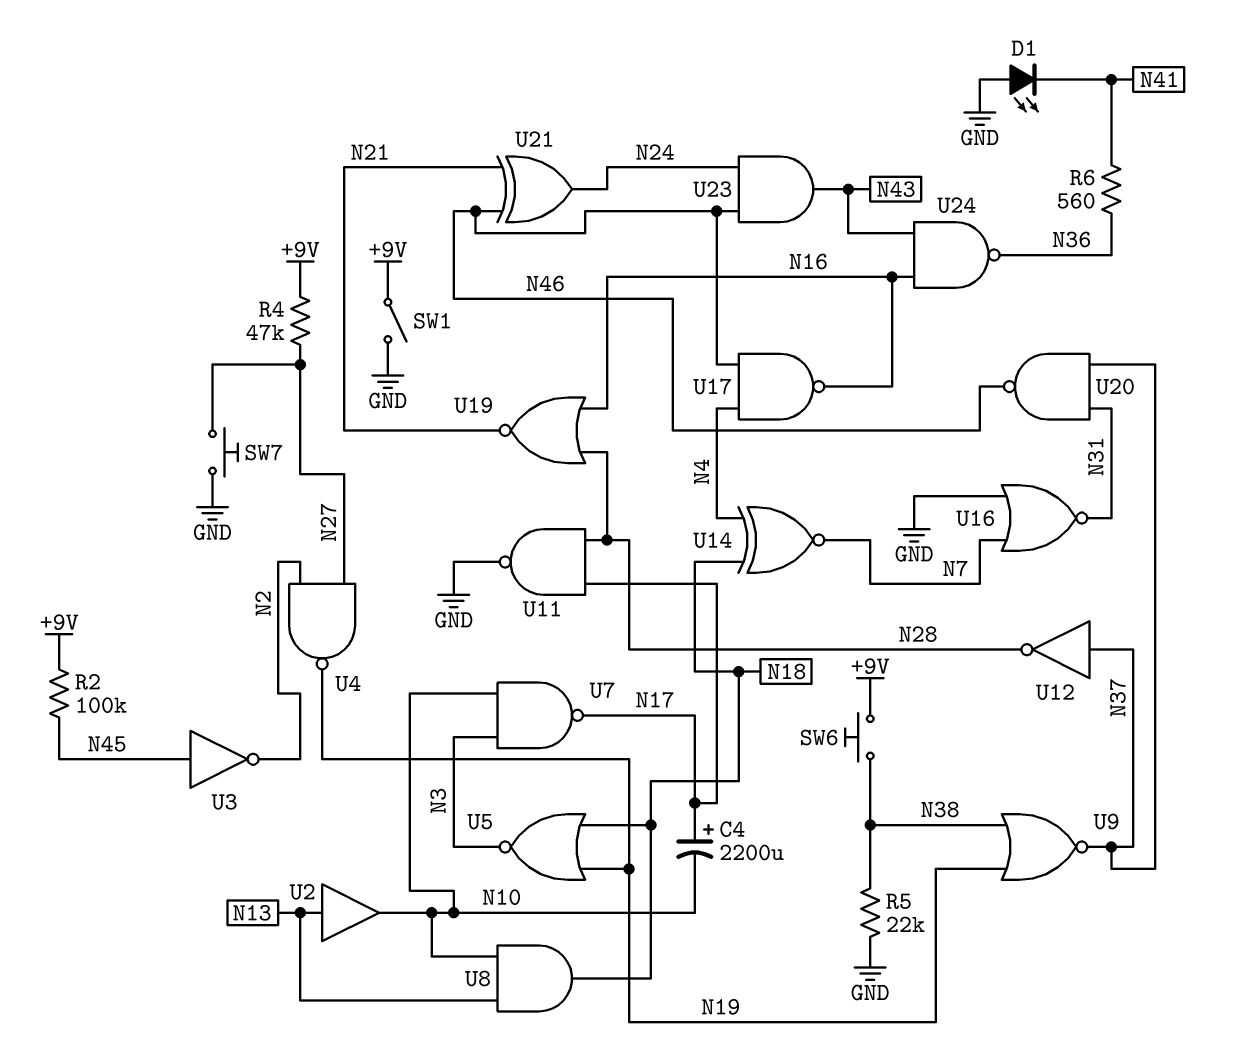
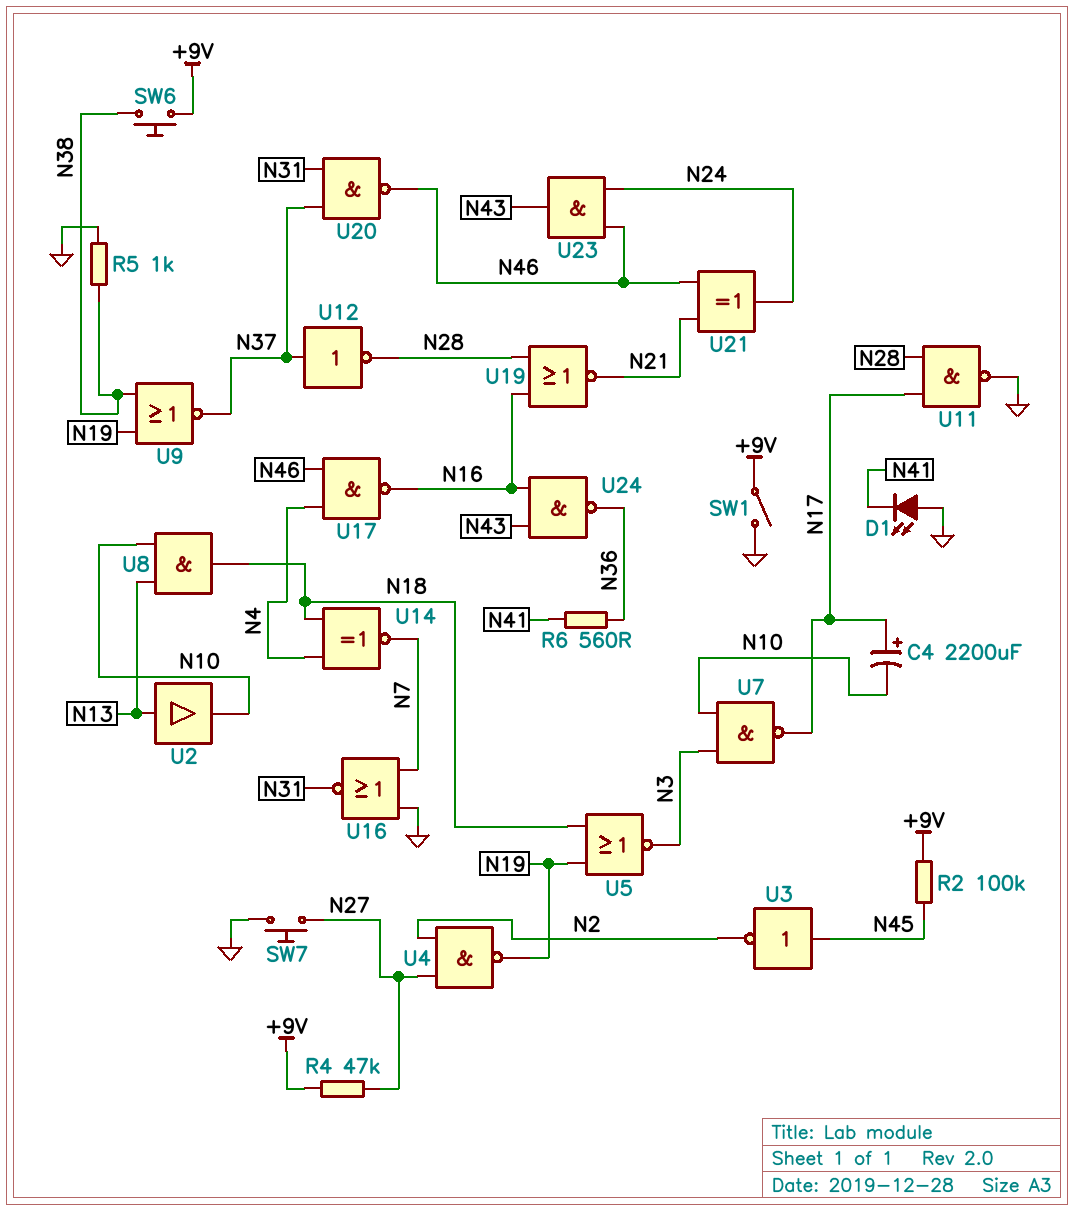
R5: 22k (GND, N38) -> 1k (GND, N38)

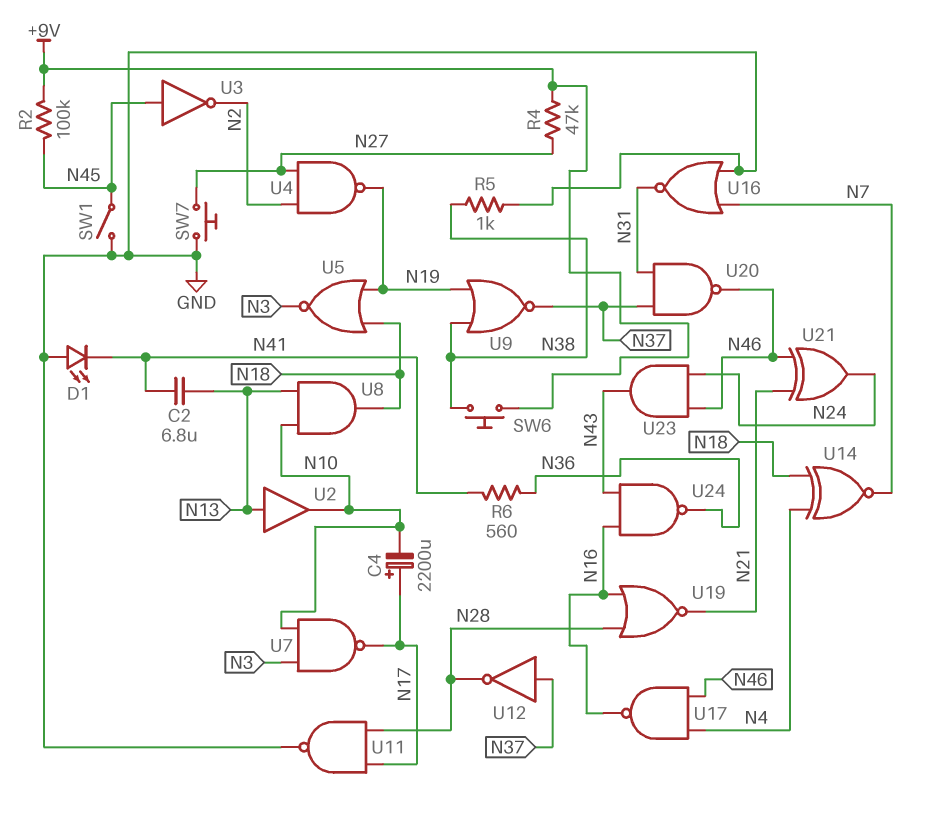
C2: none -> 6.8uF (N13, N41)
SW1: switch (+9V, GND) -> switch (GND, N45)

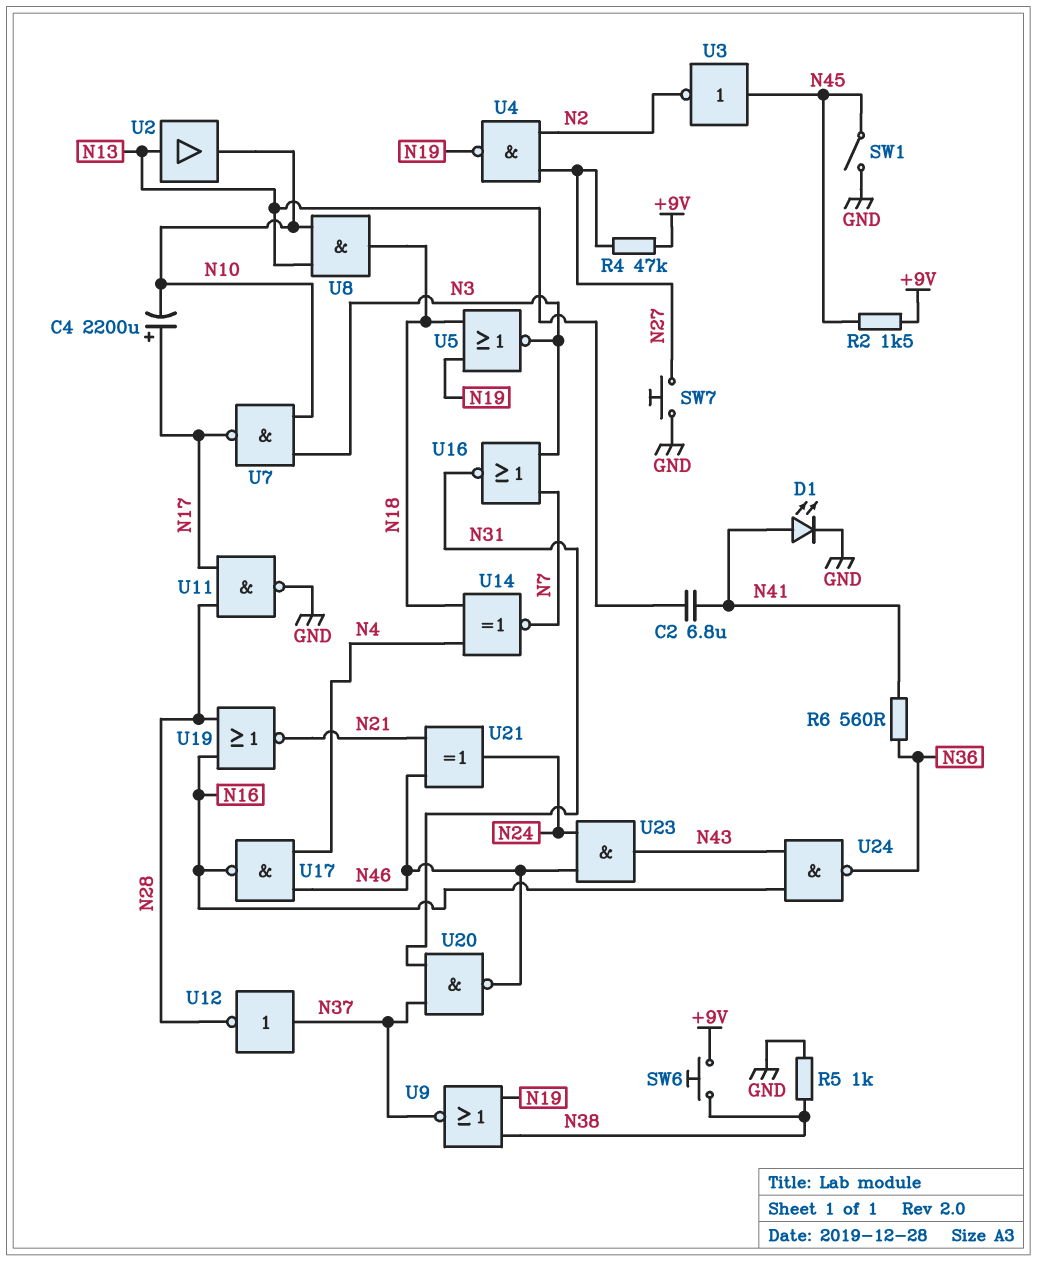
D1: LED (A GND, K N41) -> LED (A N41, K GND)
R2: 100k (+9V, N45) -> 1.5k (+9V, N45)
U16: NOR (in GND, in N7, out N31) -> NOR (in N3, in N7, out N31)

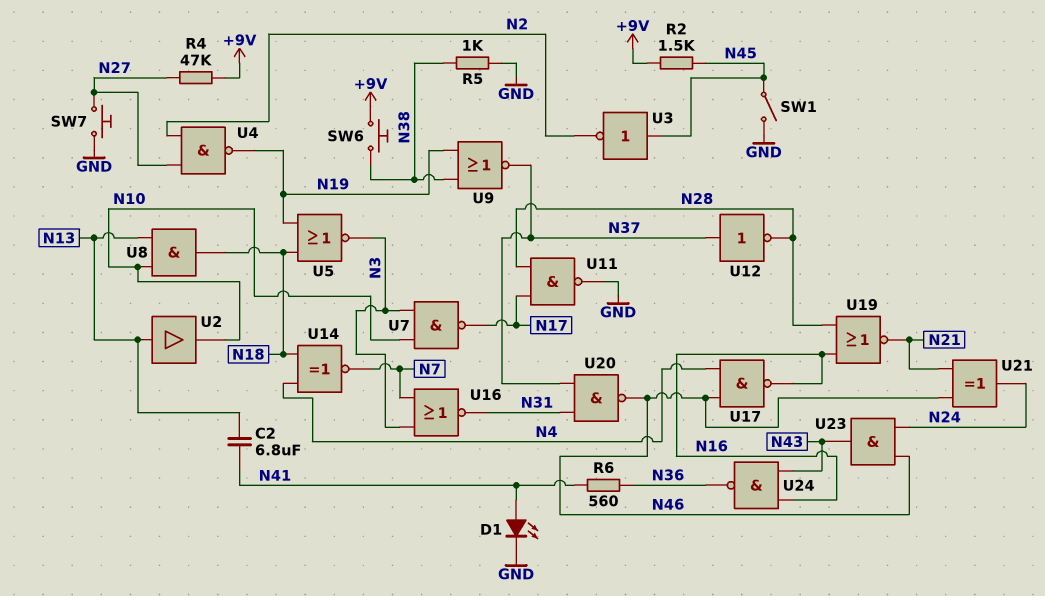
C4: 2200uF (plus N17, minus N10) -> none

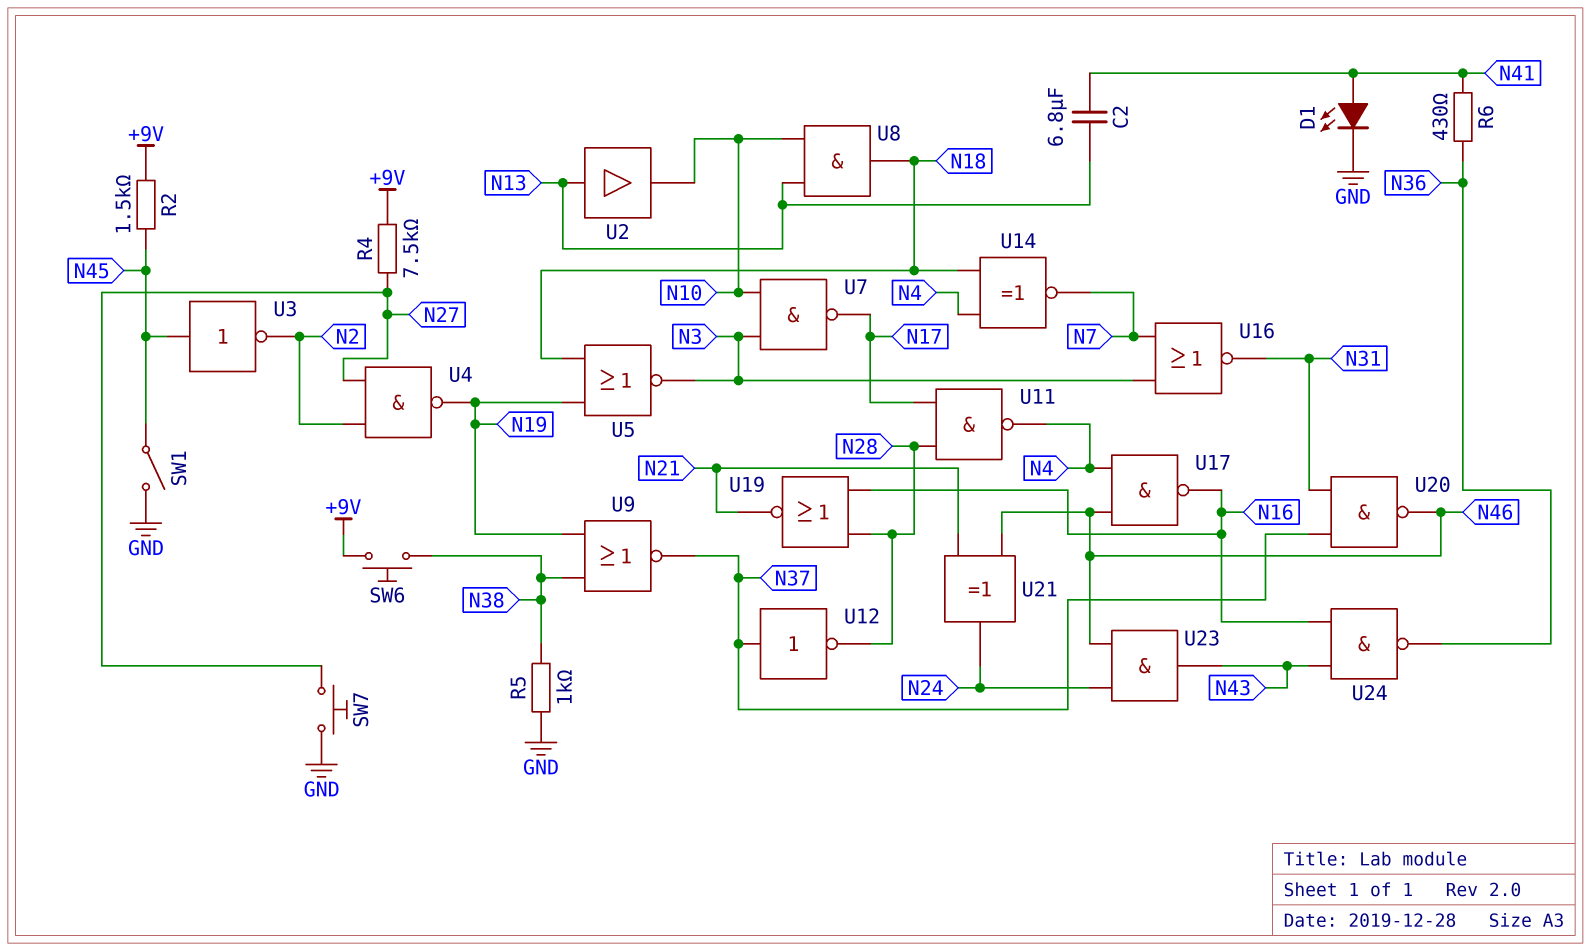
R4: 47k (+9V, N27) -> 7.5k (+9V, N27)
R6: 560 (N36, N41) -> 430 (N36, N41)
U11: NAND (in N17, in N28, out GND) -> NAND (in N17, in N28, out N4)

